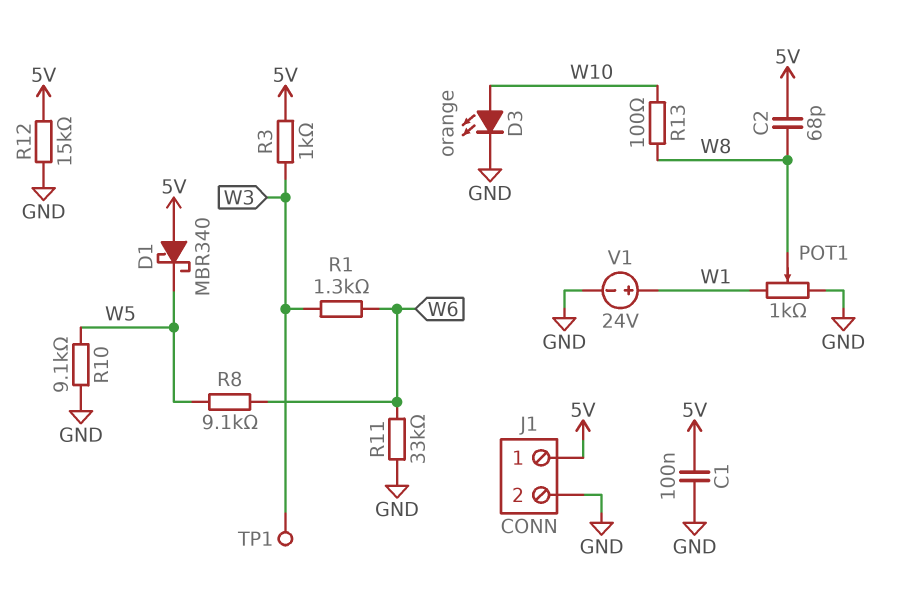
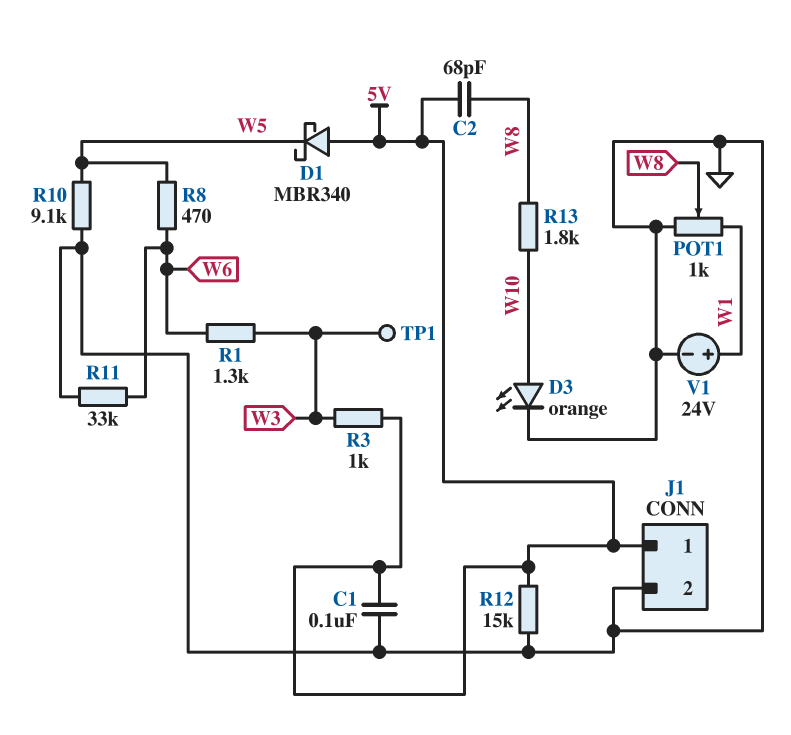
R8: 9.1k (W5, W6) -> 470 (W5, W6)
R13: 100 (W8, W10) -> 1.8k (W8, W10)

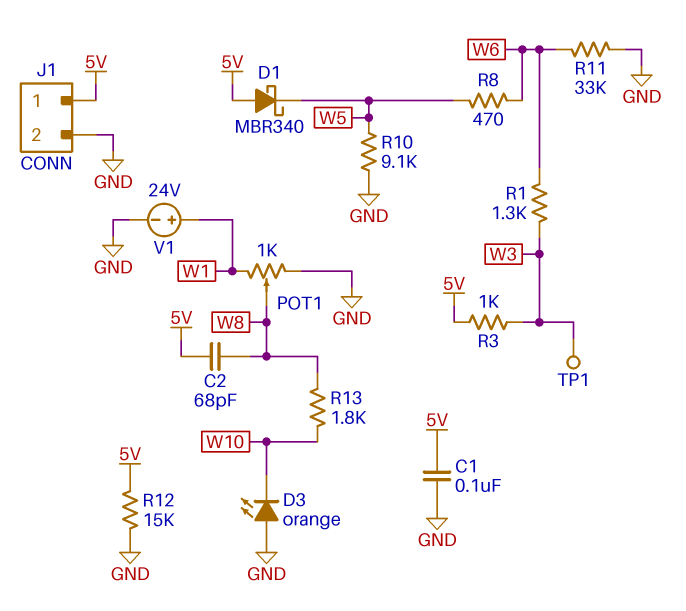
D3: LED orange (A W10, K GND) -> LED orange (A GND, K W10)

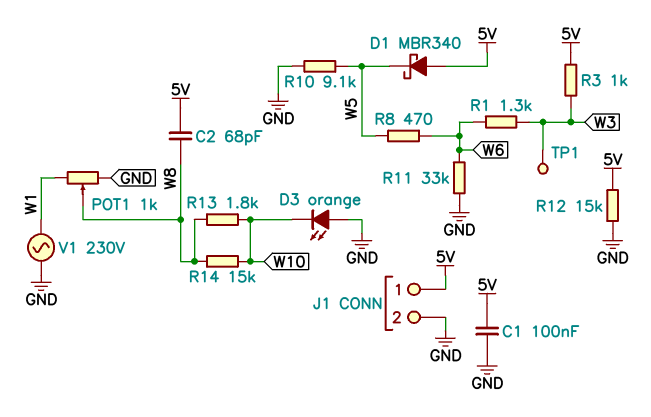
R14: none -> 15k (W8, W10)
V1: 24V (plus W1, minus GND) -> AC 230V (GND, W1)

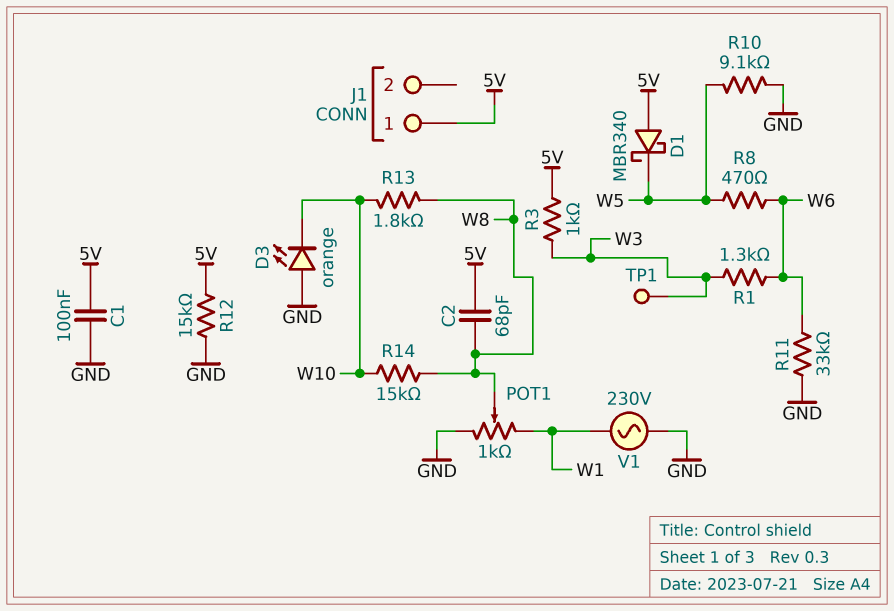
J1 pin 2: GND -> none

